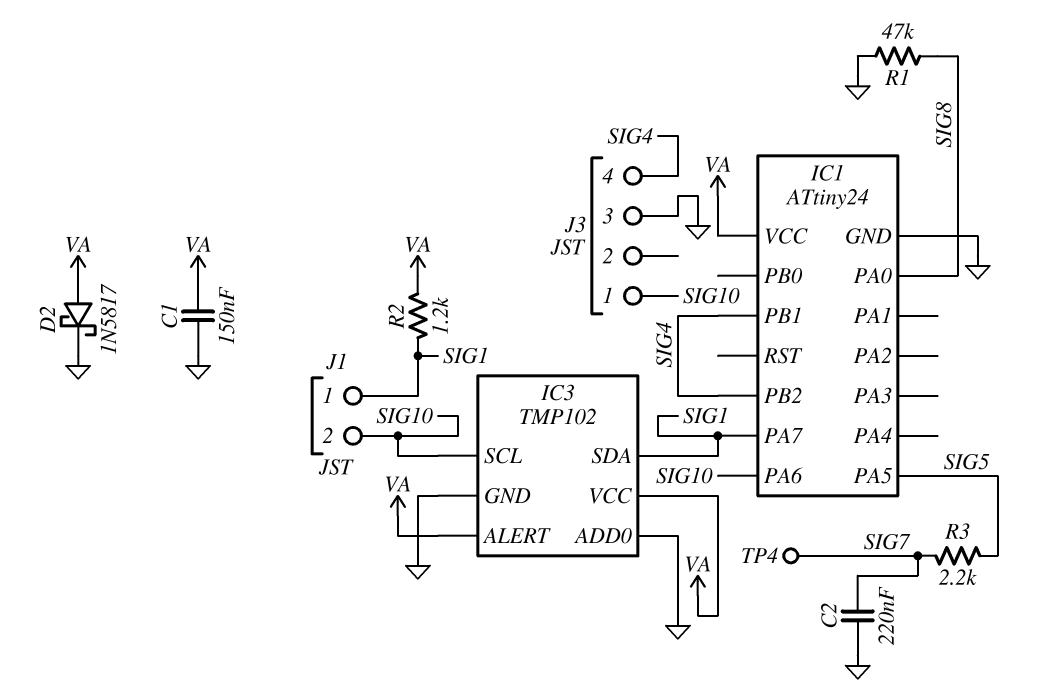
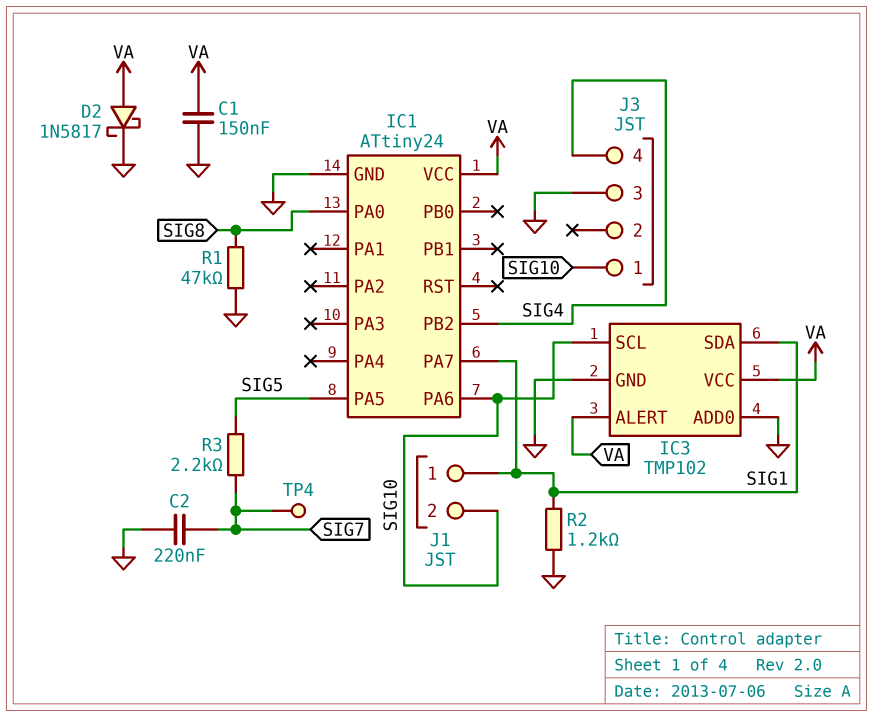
IC1 pin PB1: SIG4 -> none
R2: 1.2k (SIG1, VA) -> 1.2k (GND, SIG1)

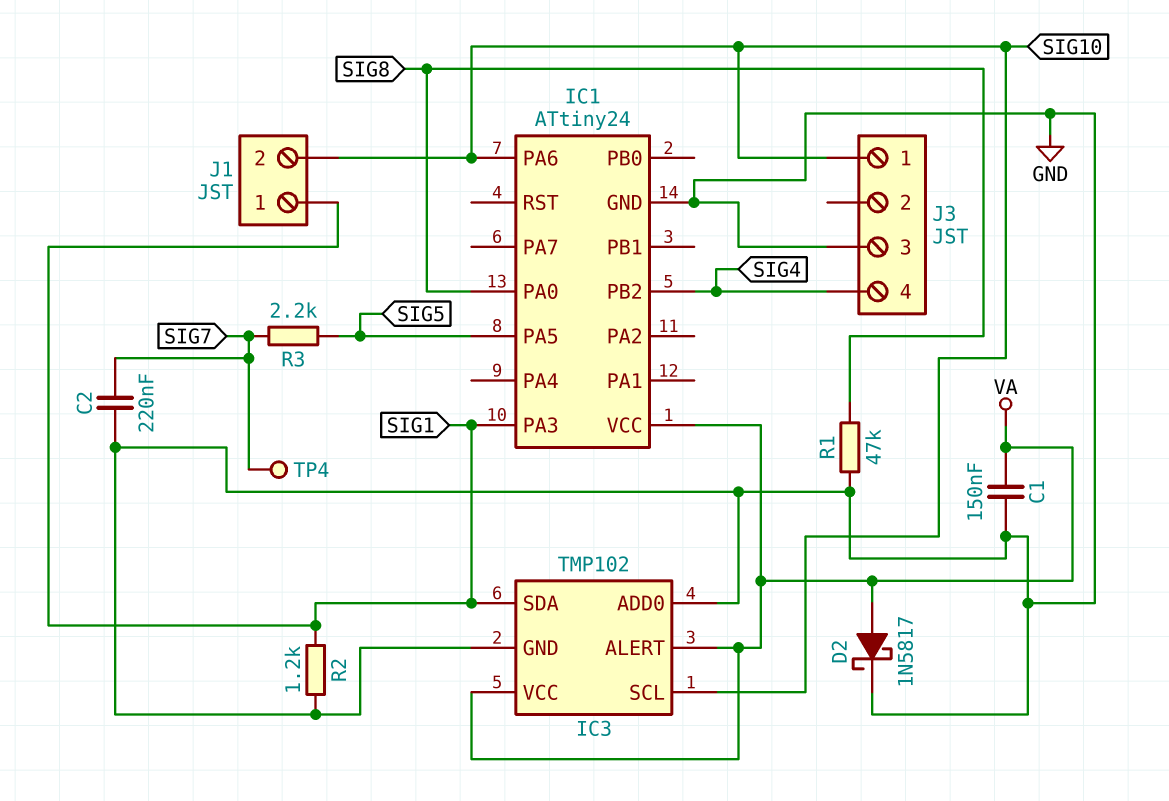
IC1 pin PA3: none -> SIG1
IC1 pin PA7: SIG1 -> none

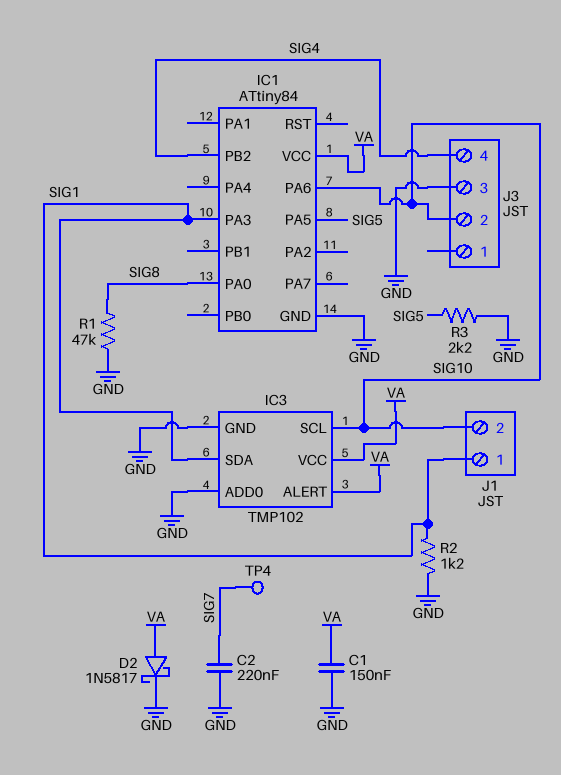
IC1: ATtiny24 -> ATtiny84
J3 pin 1: SIG10 -> none
J3 pin 2: none -> SIG10
R3: 2.2k (SIG5, SIG7) -> 2.2k (GND, SIG5)

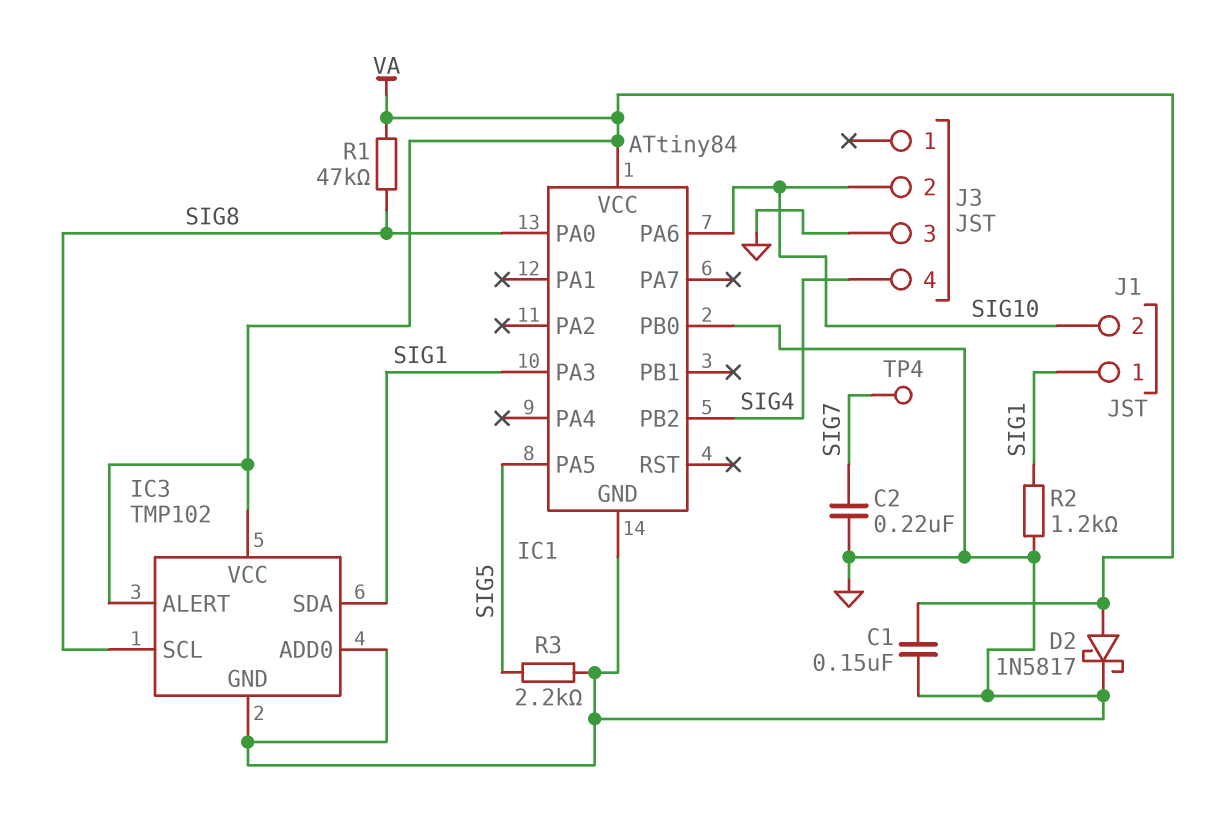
IC1 pin PB0: none -> GND
IC3 pin SCL: SIG10 -> SIG8
R1: 47k (GND, SIG8) -> 47k (SIG8, VA)

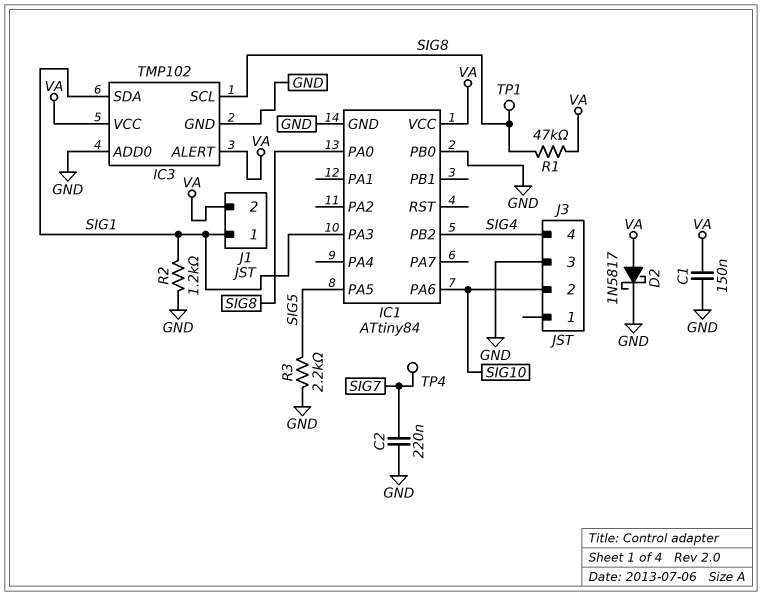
J1 pin 2: SIG10 -> VA
TP1: none -> test point (SIG8)

